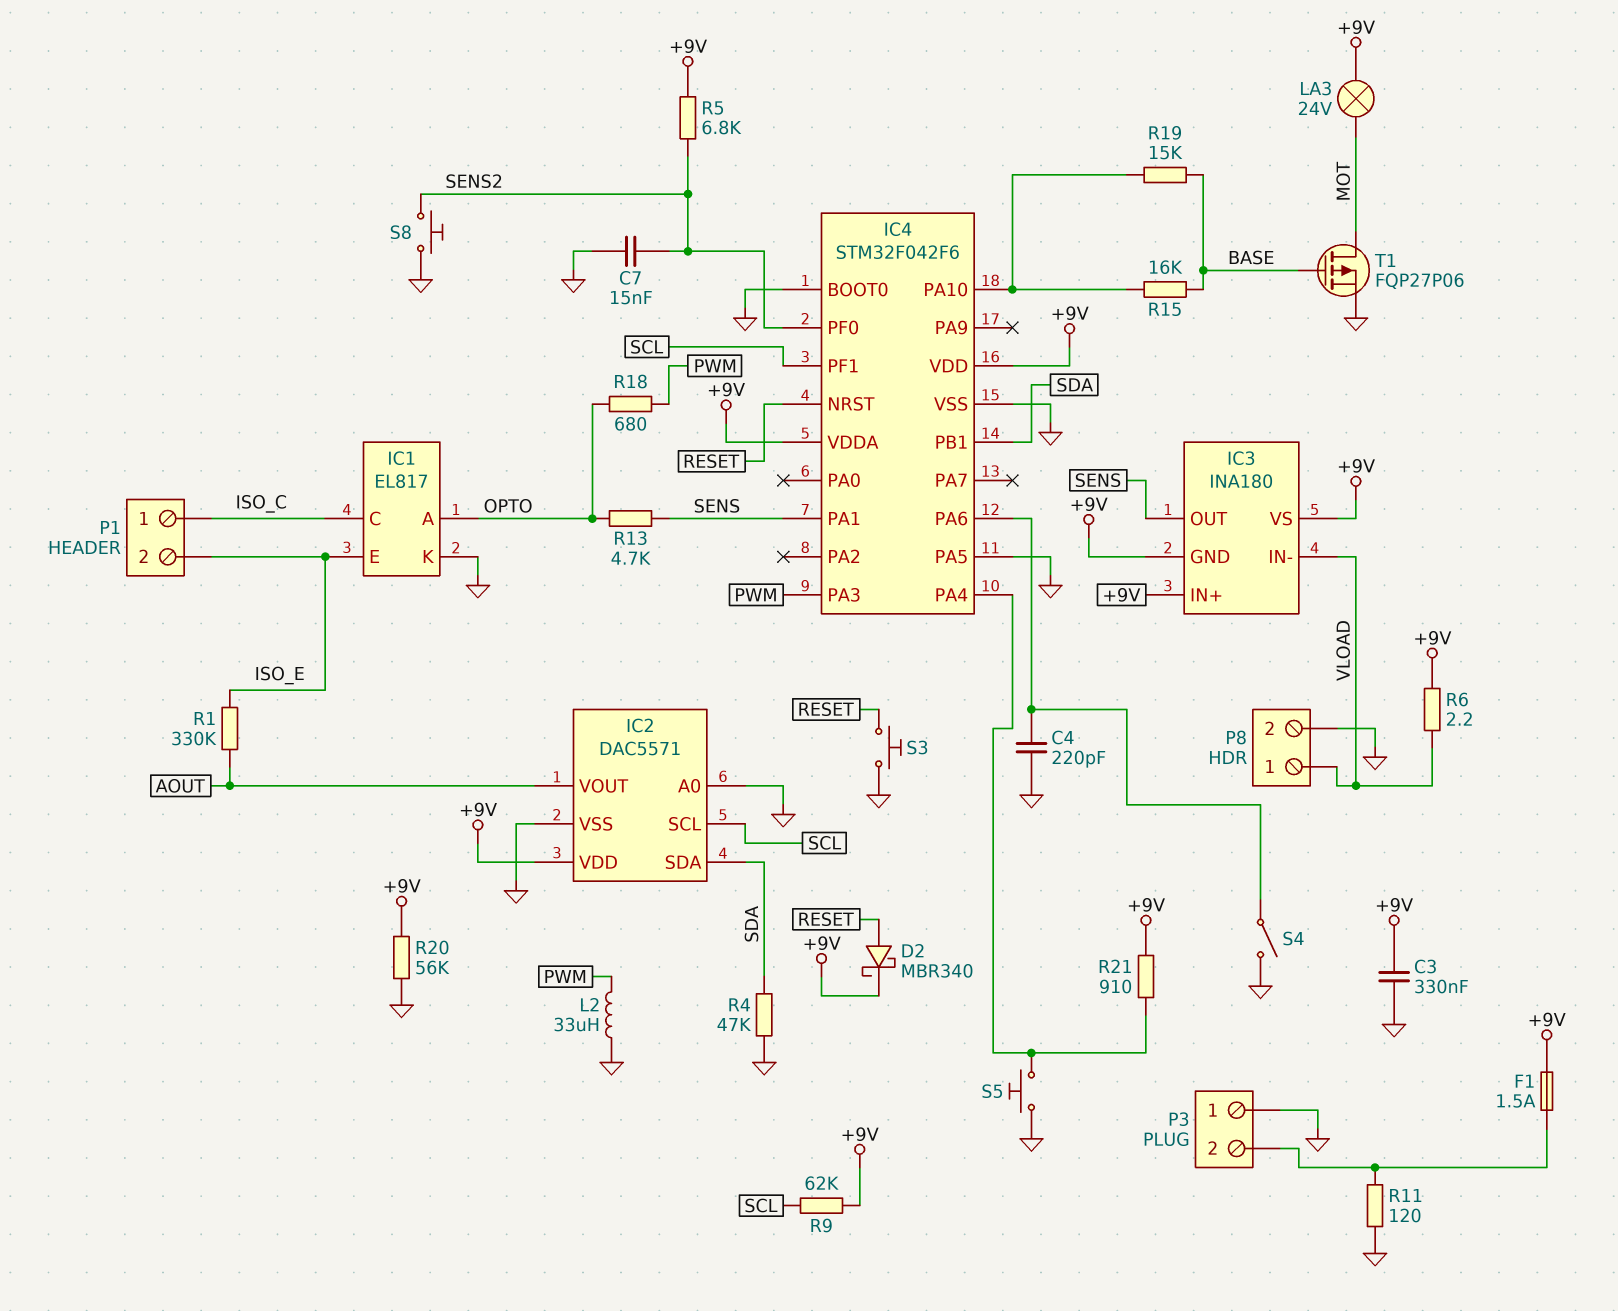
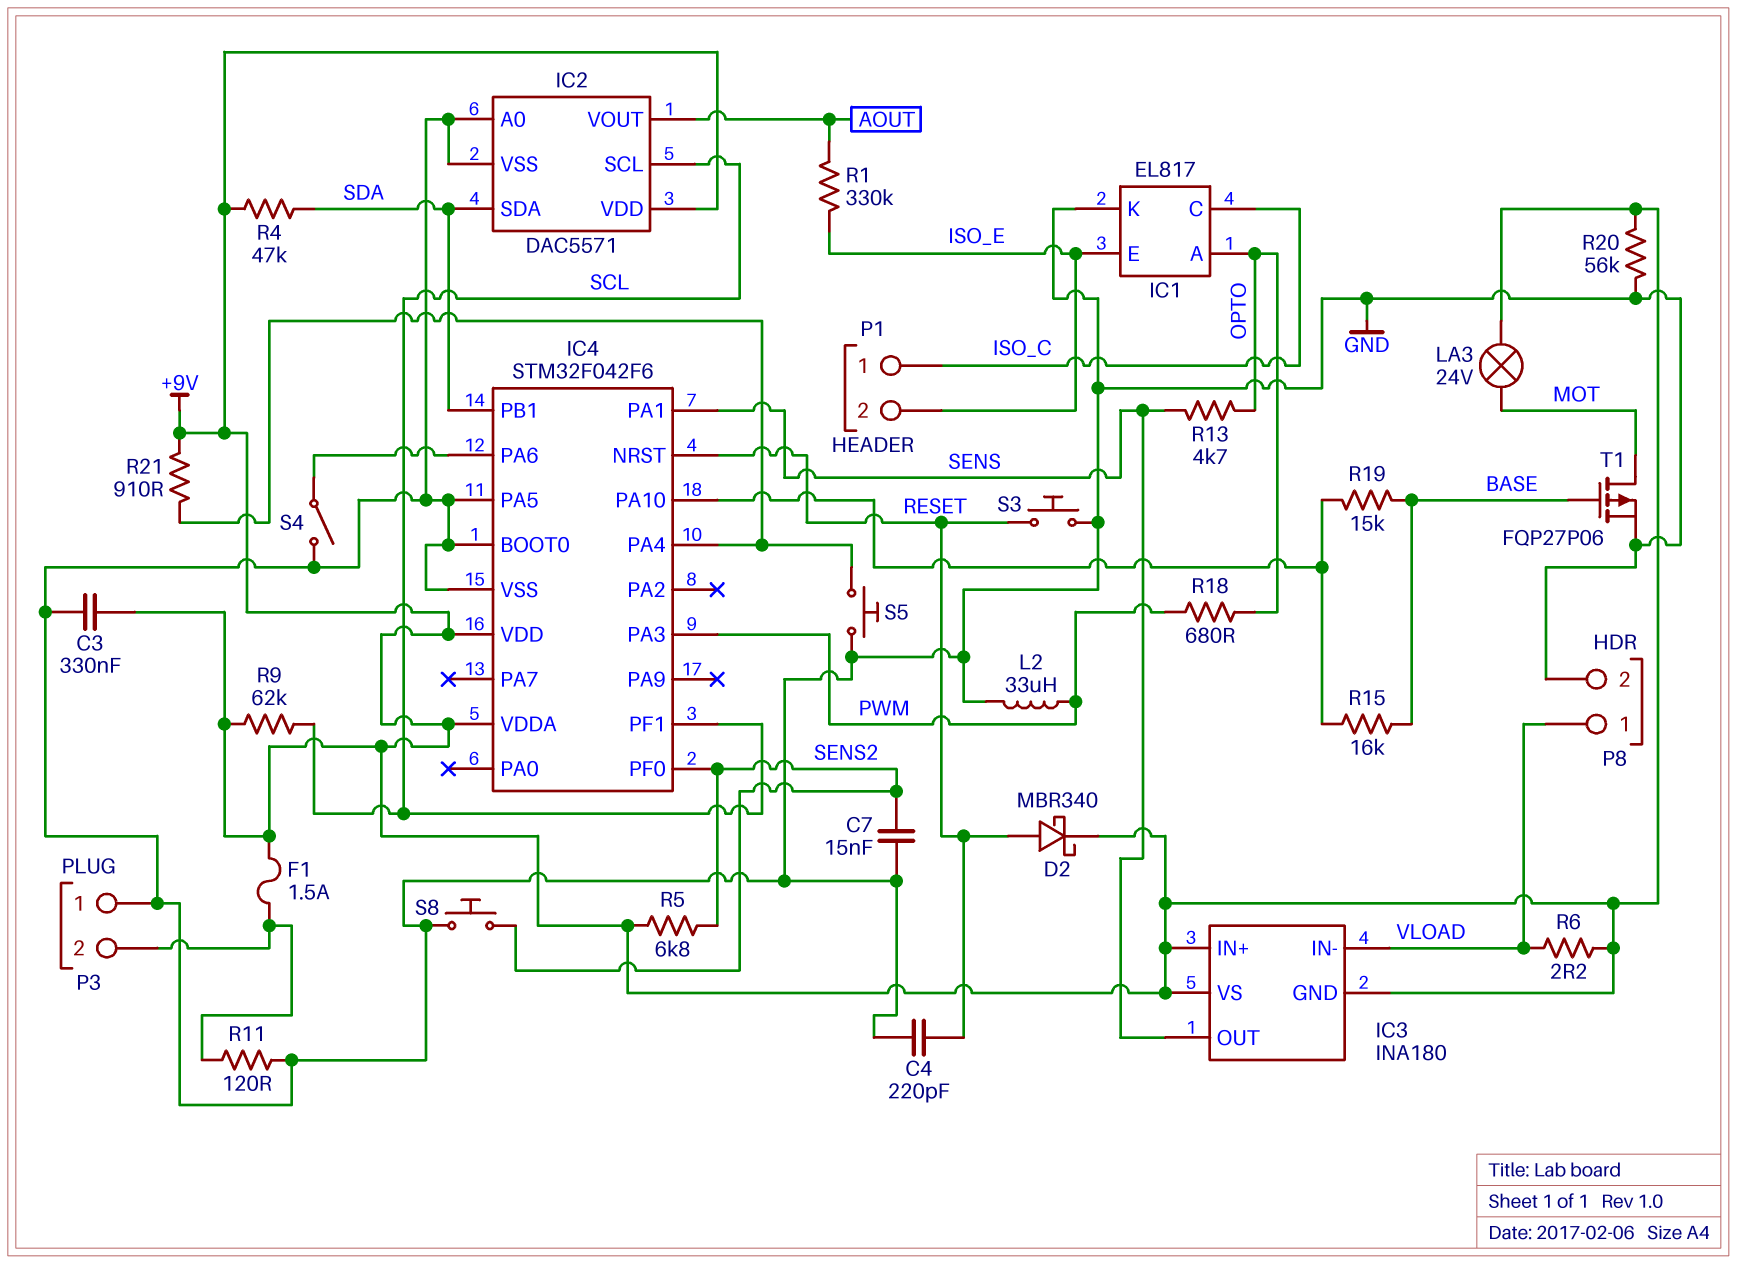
C4: 220pF (GND, IC4/PA6) -> 220pF (GND, RESET)
R4: 47k (GND, SDA) -> 47k (+9V, SDA)

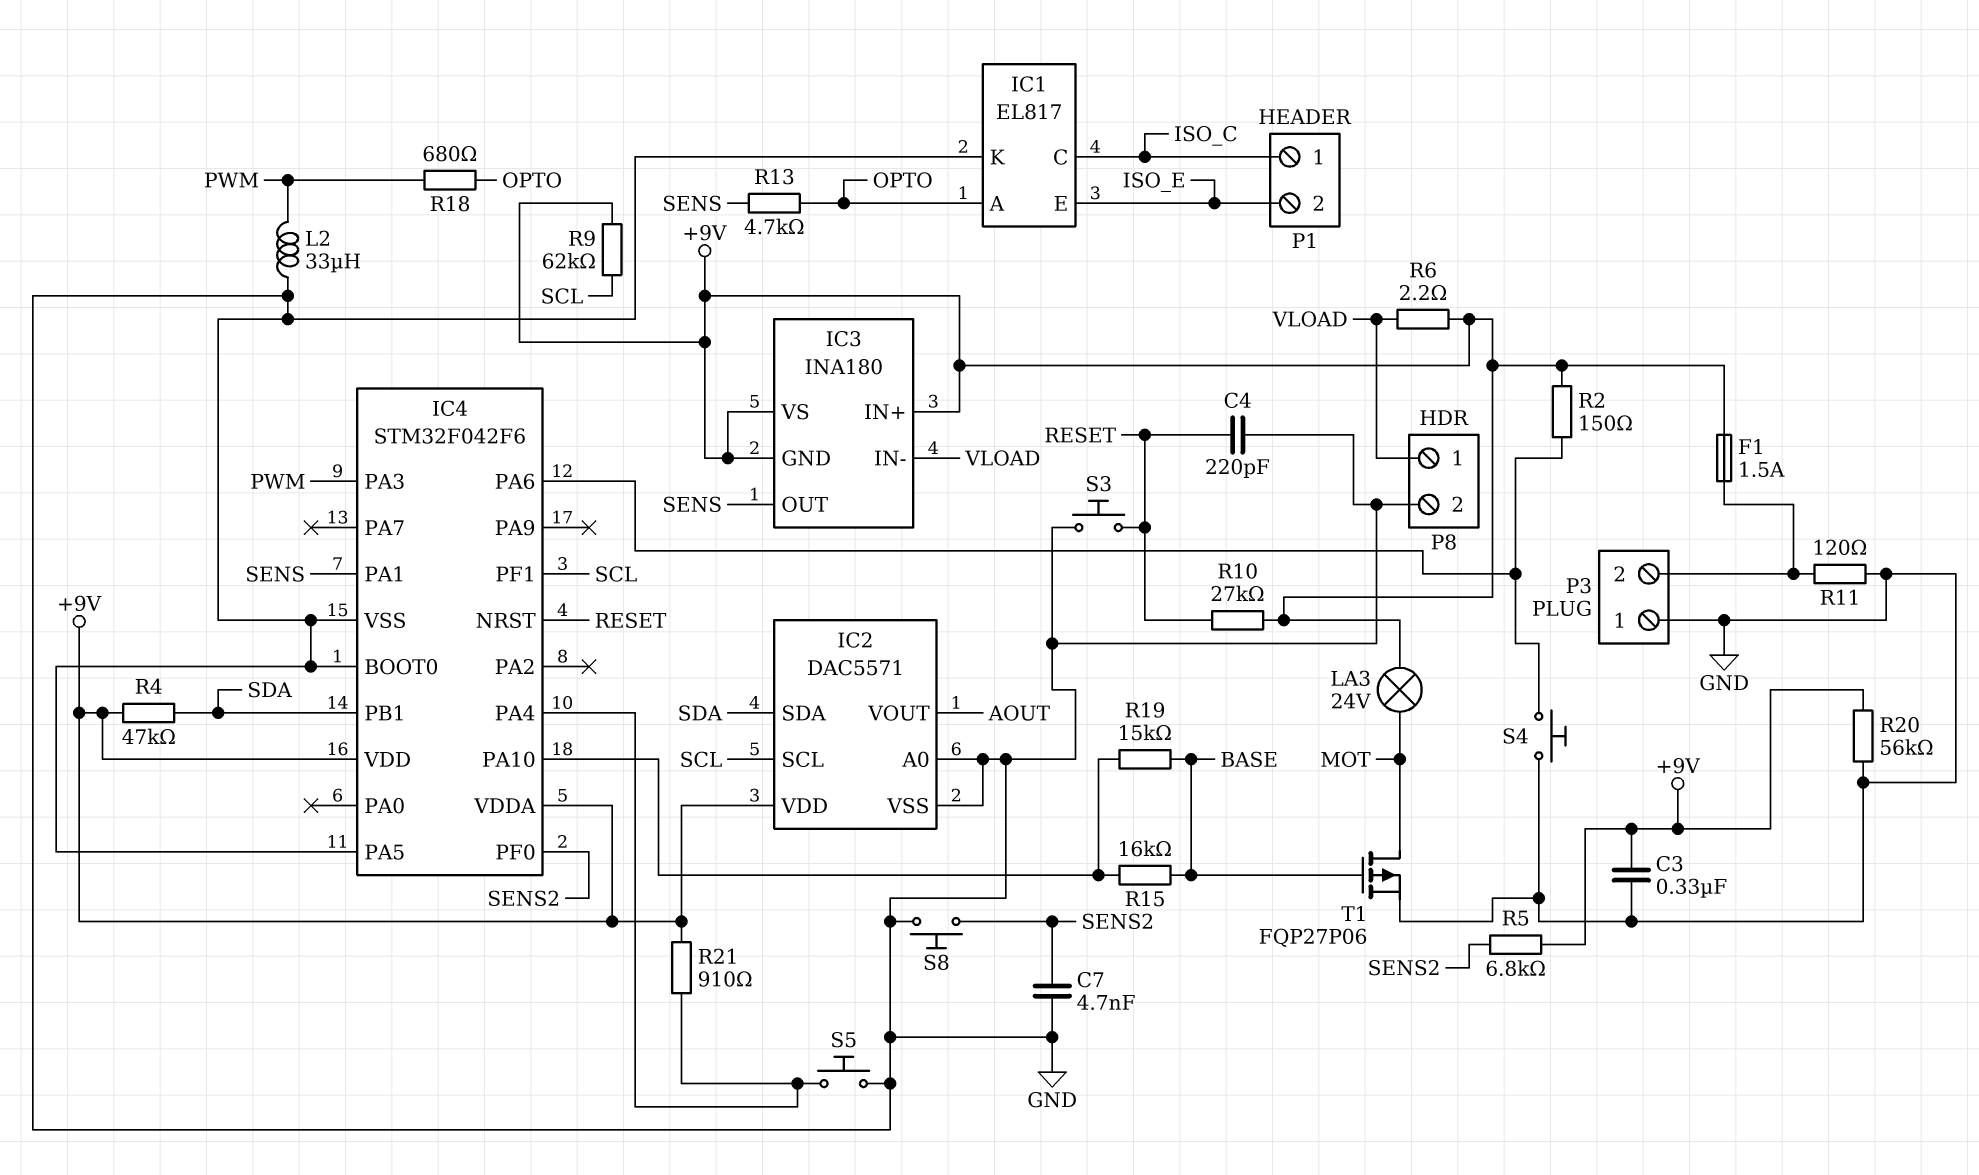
C7: 15nF (GND, SENS2) -> 4.7nF (GND, SENS2)
D2: schottky MBR340 (A RESET, K +9V) -> none
R1: 330k (AOUT, ISO_E) -> none
R2: none -> 150 (+9V, IC4/PA6)
R10: none -> 27k (+9V, RESET)
S4: switch (GND, IC4/PA6) -> button (GND, IC4/PA6)

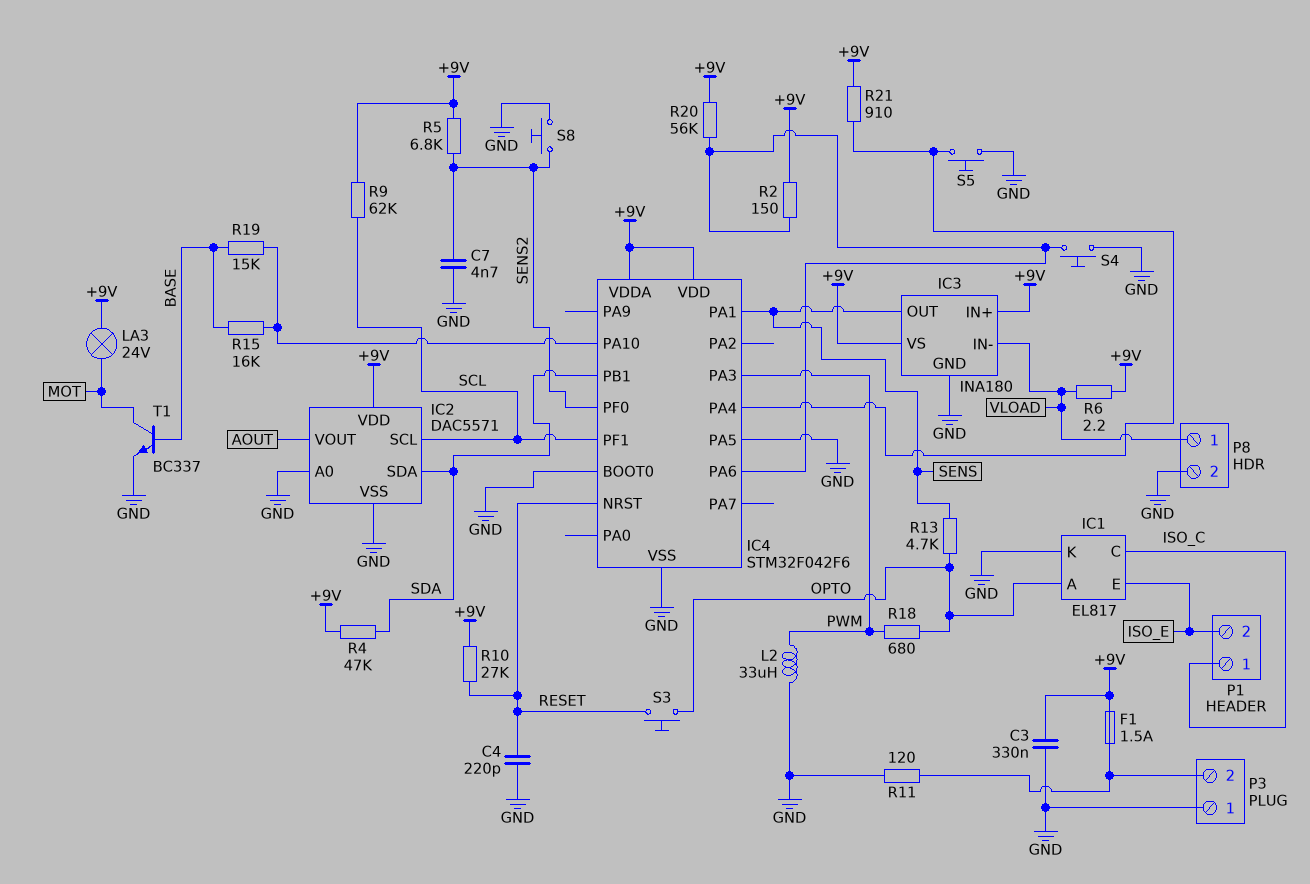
IC3 pin GND: +9V -> GND
R20: 56k (+9V, GND) -> 56k (+9V, IC4/PA6)
S3: button (GND, RESET) -> button (OPTO, RESET)
T1: PMOS FQP27P06 (G BASE, D MOT, S GND) -> NPN BC337 (B BASE, C MOT, E GND)

